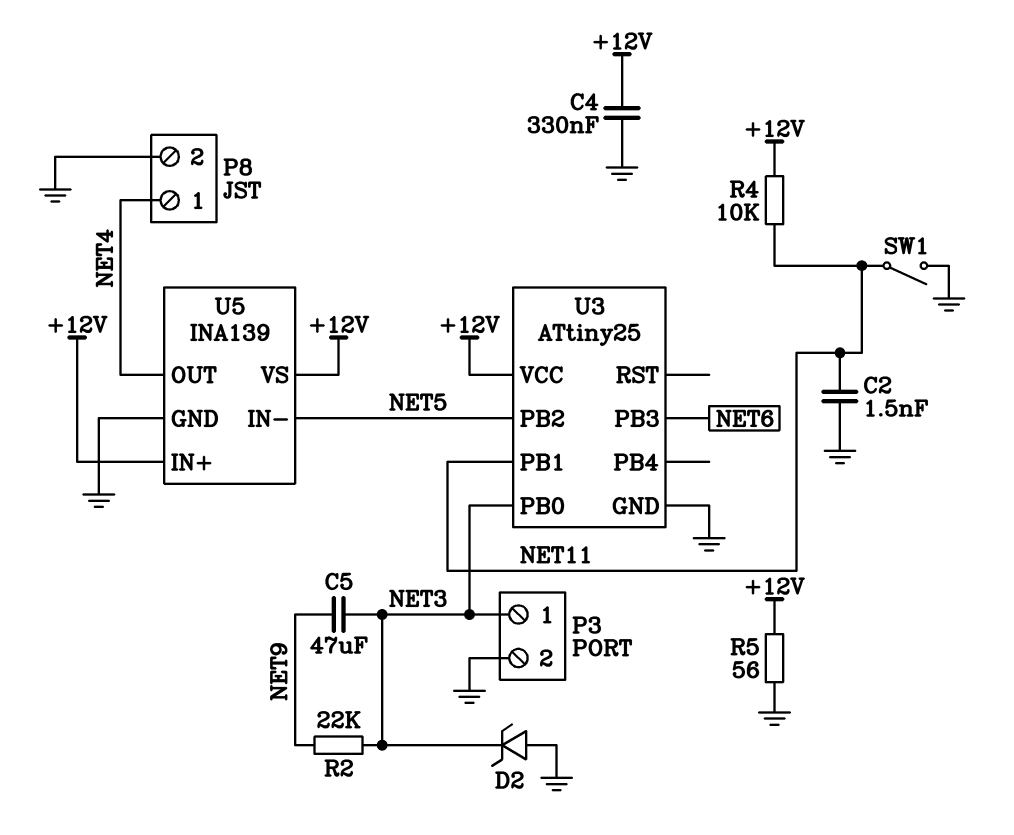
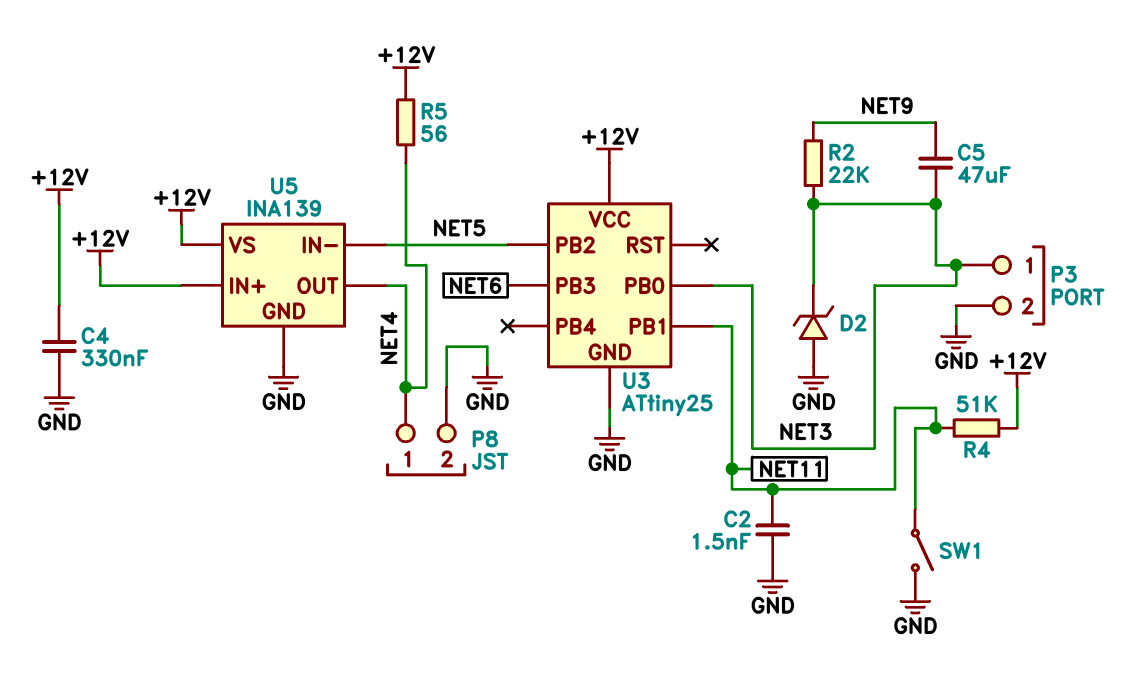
R4: 10k (+12V, NET11) -> 51k (+12V, NET11)
R5: 56 (+12V, GND) -> 56 (+12V, NET4)

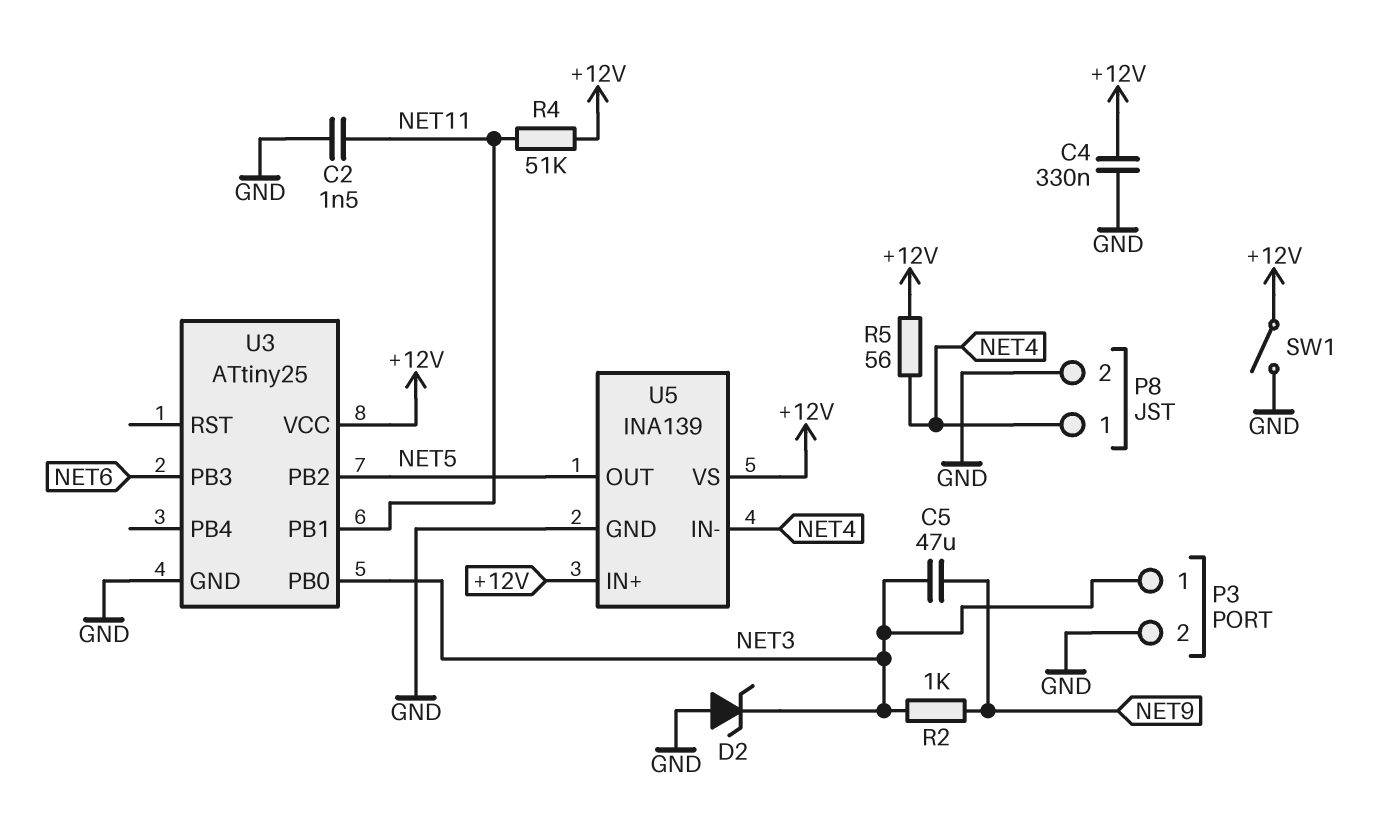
R2: 22k (NET3, NET9) -> 1k (NET3, NET9)
SW1: switch (GND, NET11) -> switch (+12V, GND)
U5 pin IN-: NET5 -> NET4
U5 pin OUT: NET4 -> NET5

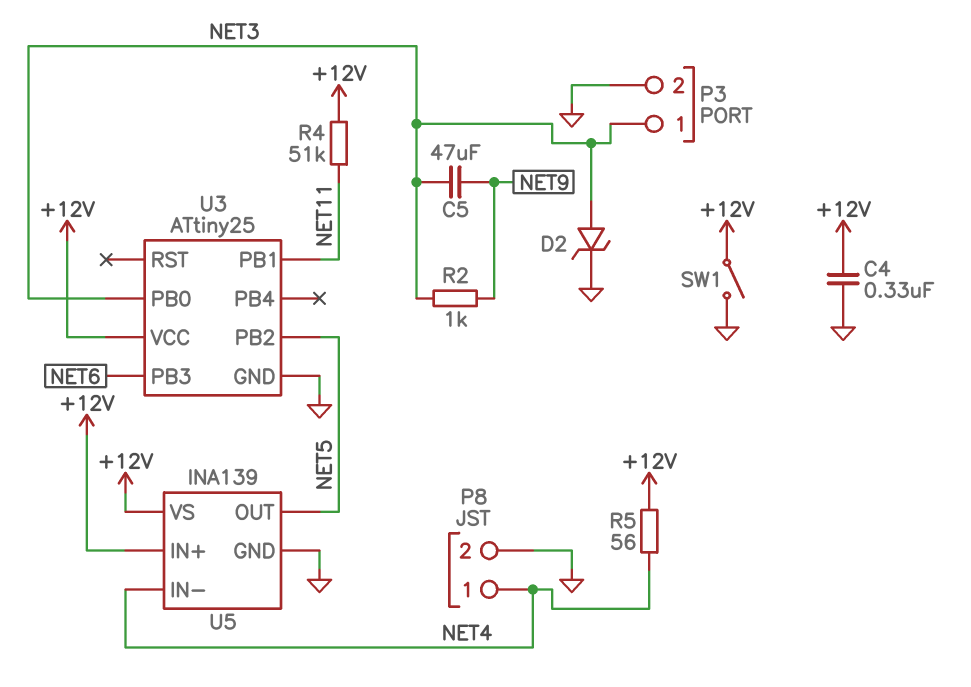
C2: 1.5nF (GND, NET11) -> none
D2: zener (A GND, K NET3) -> zener (A NET3, K GND)

